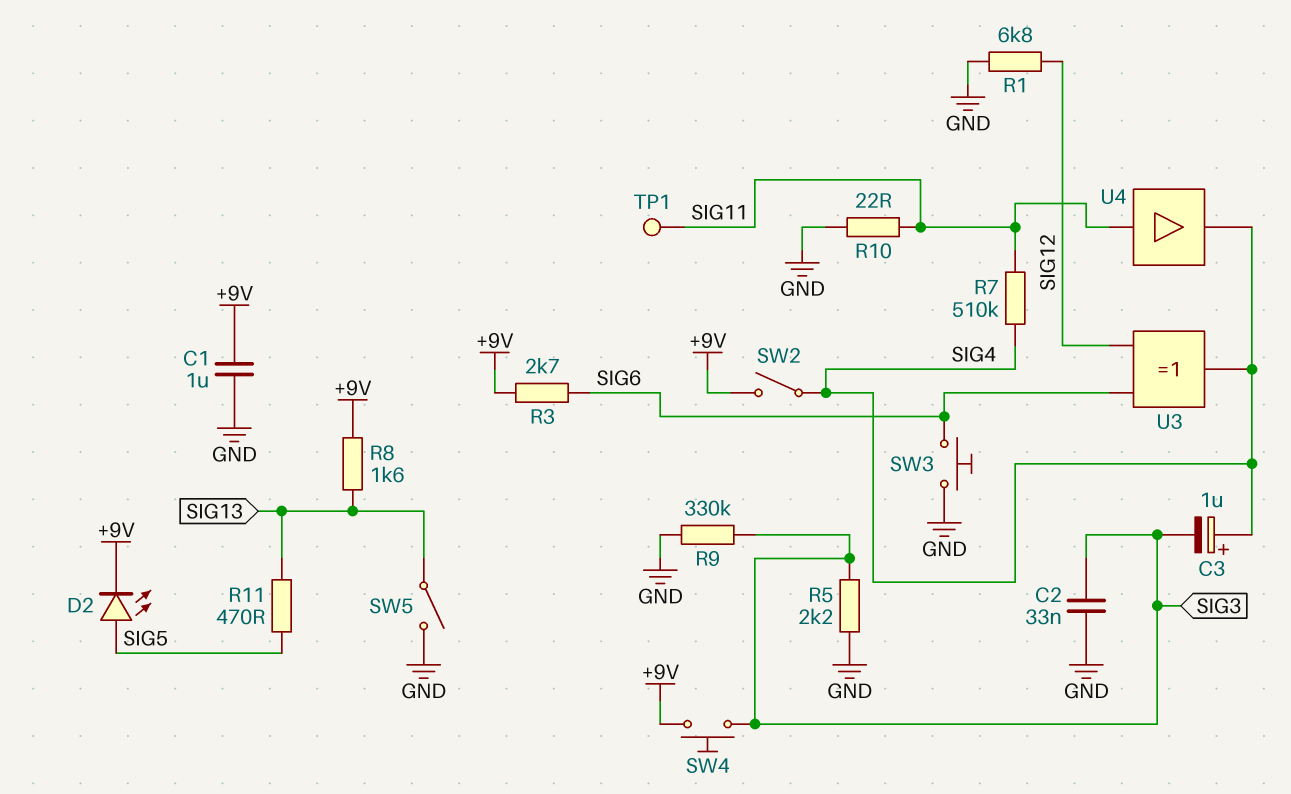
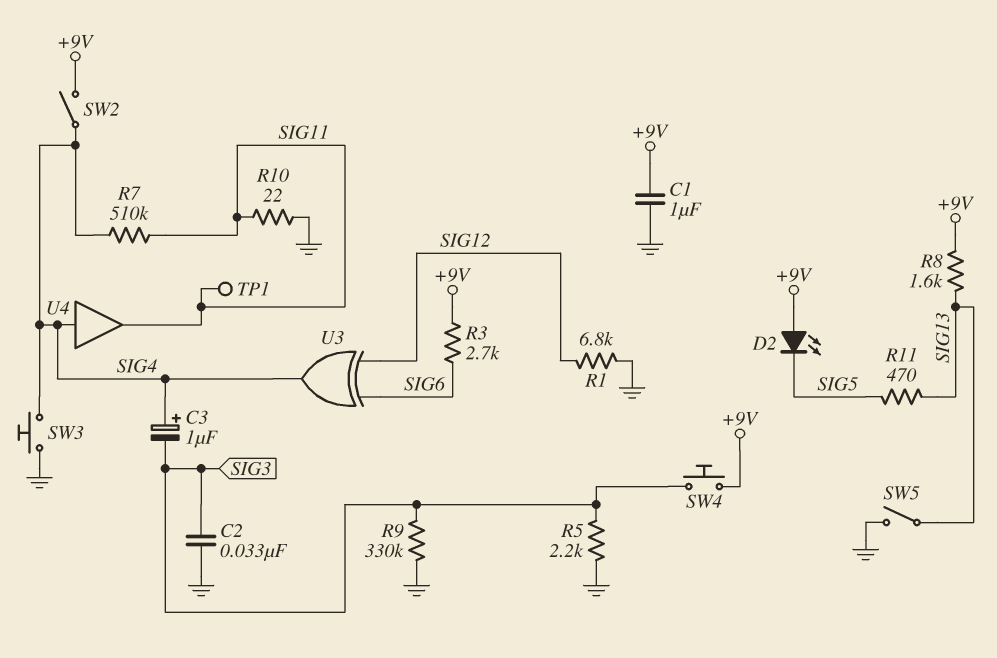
D2: LED (A SIG5, K +9V) -> LED (A +9V, K SIG5)
SW3: button (GND, SIG6) -> button (GND, SIG4)
U4: buffer (in SIG11, out SIG4) -> buffer (in SIG4, out SIG11)

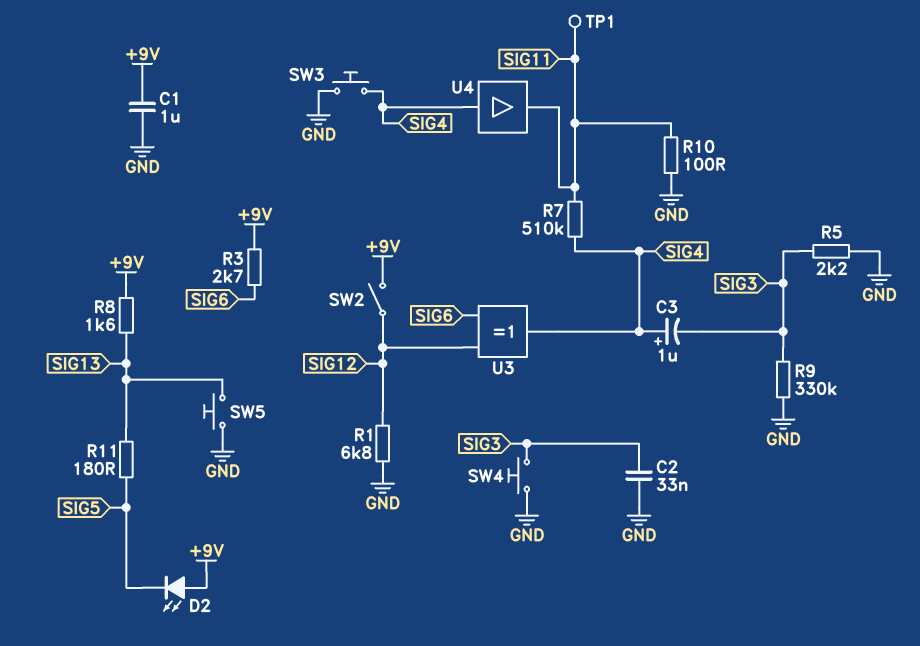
R10: 22 (GND, SIG11) -> 100 (GND, SIG11)
R11: 470 (SIG5, SIG13) -> 180 (SIG5, SIG13)
SW2: switch (+9V, SIG4) -> switch (+9V, SIG12)
SW4: button (+9V, SIG3) -> button (GND, SIG3)
SW5: switch (GND, SIG13) -> button (GND, SIG13)

